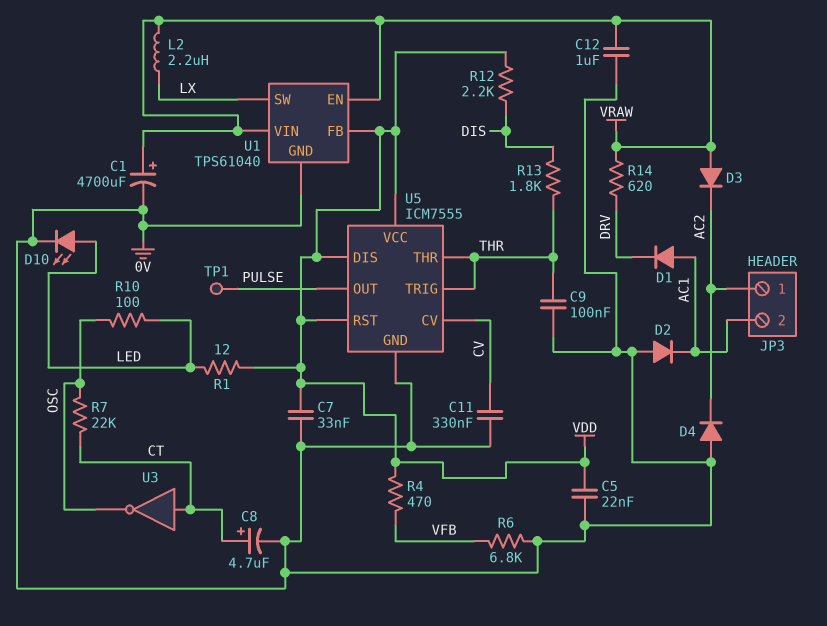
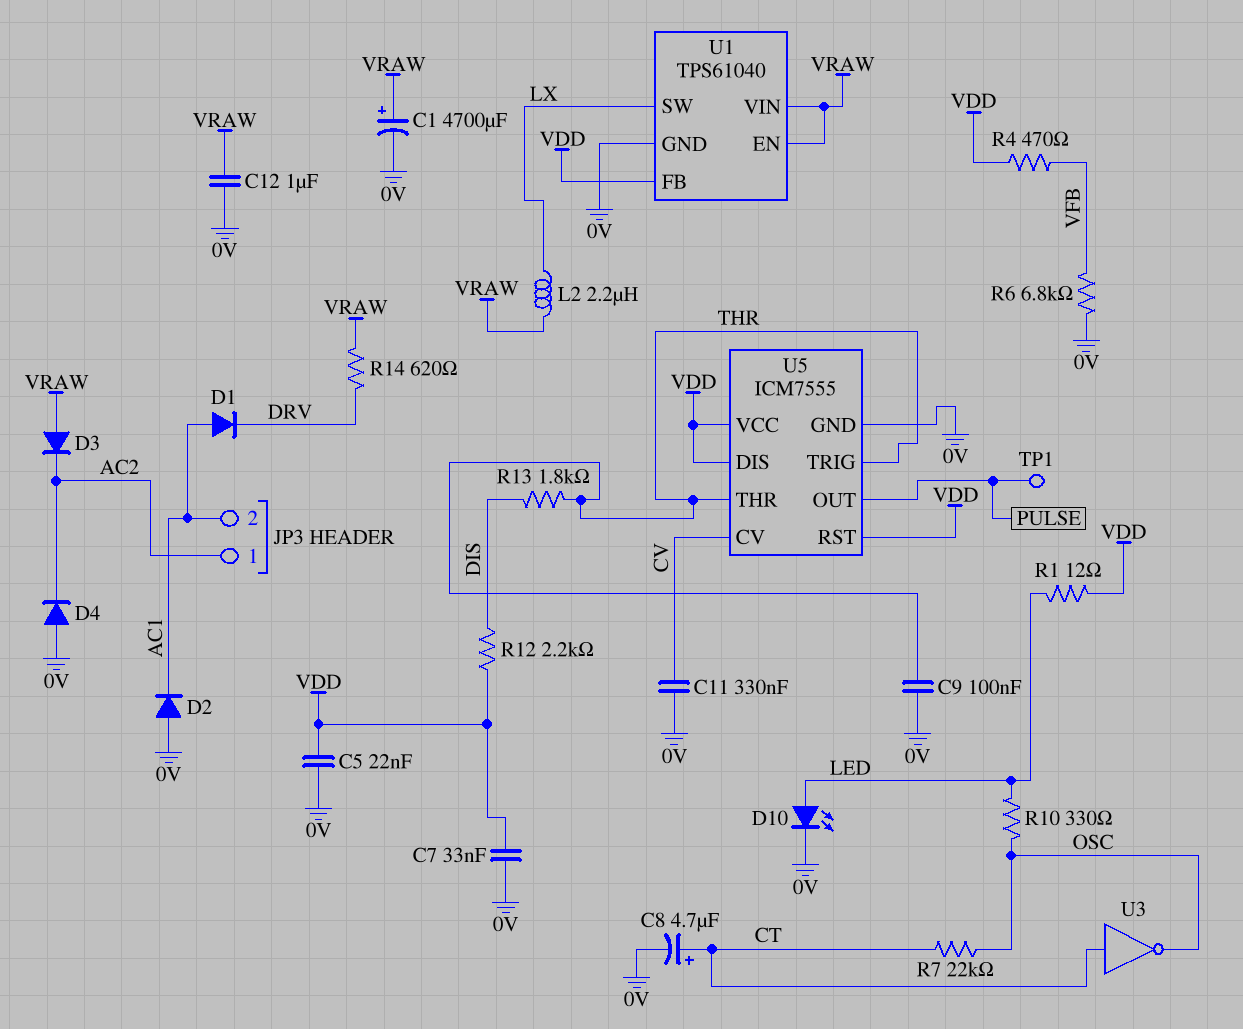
R10: 100 (LED, OSC) -> 330 (LED, OSC)

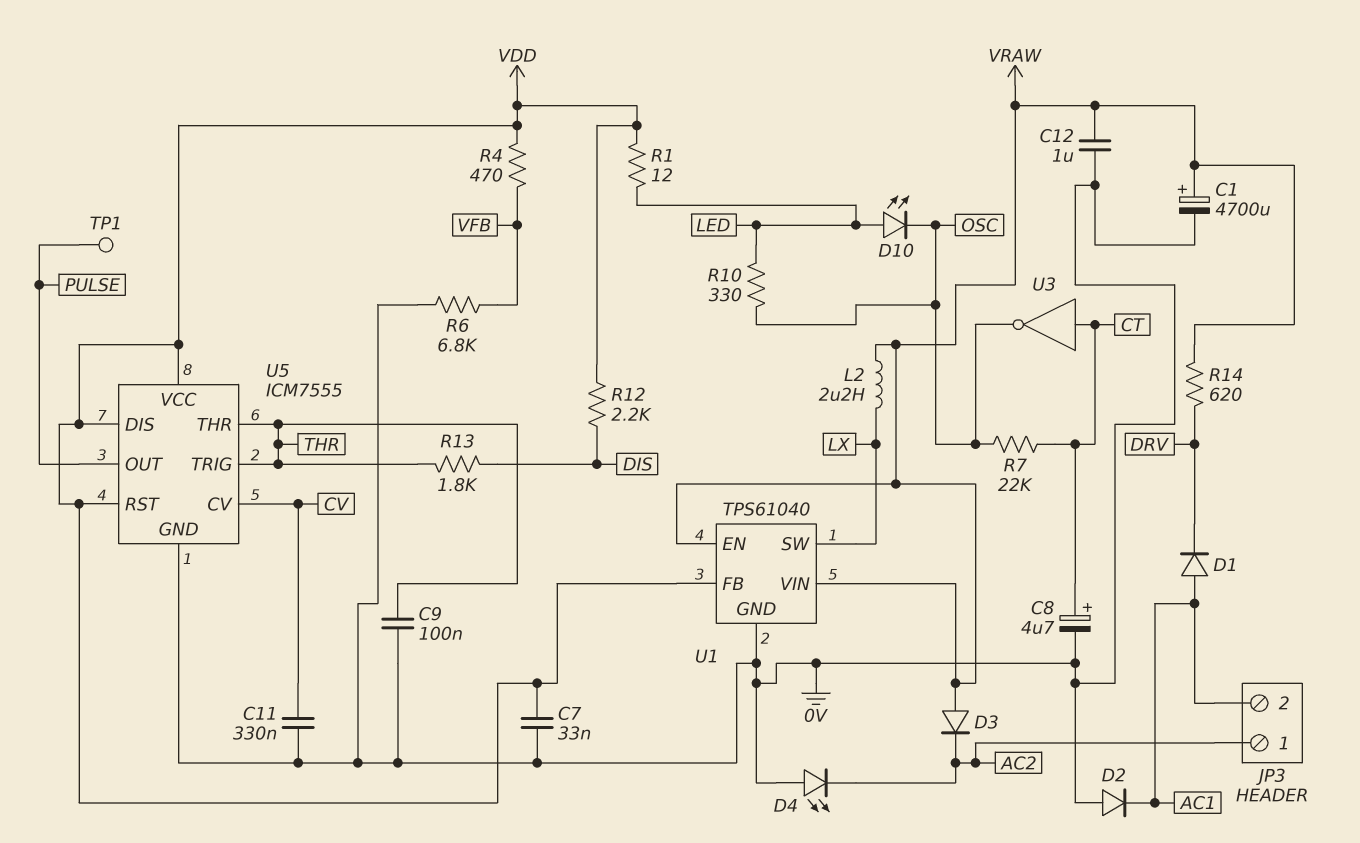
C5: 22nF (0V, VDD) -> none
D4: diode (A 0V, K AC2) -> LED (A 0V, K AC2)
D10: LED (A LED, K 0V) -> LED (A LED, K OSC)

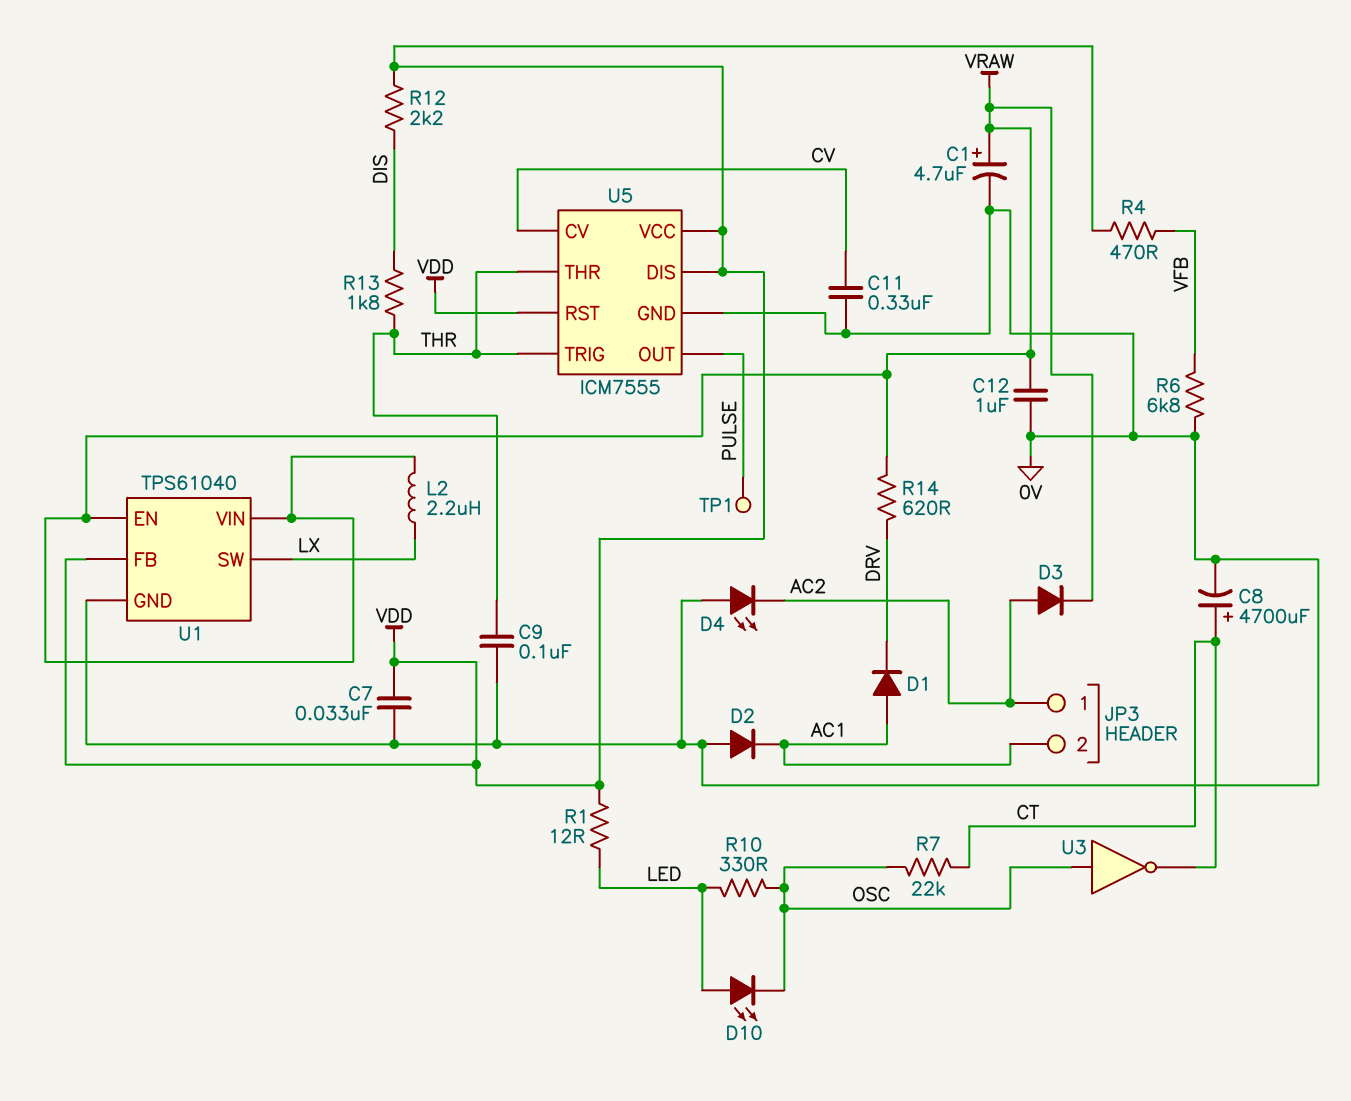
C1: 4700uF (plus VRAW, minus 0V) -> 4.7uF (plus VRAW, minus 0V)
C8: 4.7uF (plus CT, minus 0V) -> 4700uF (plus CT, minus 0V)
D3: diode (A VRAW, K AC2) -> diode (A AC2, K VRAW)
U3: NOT (in CT, out OSC) -> NOT (in OSC, out CT)

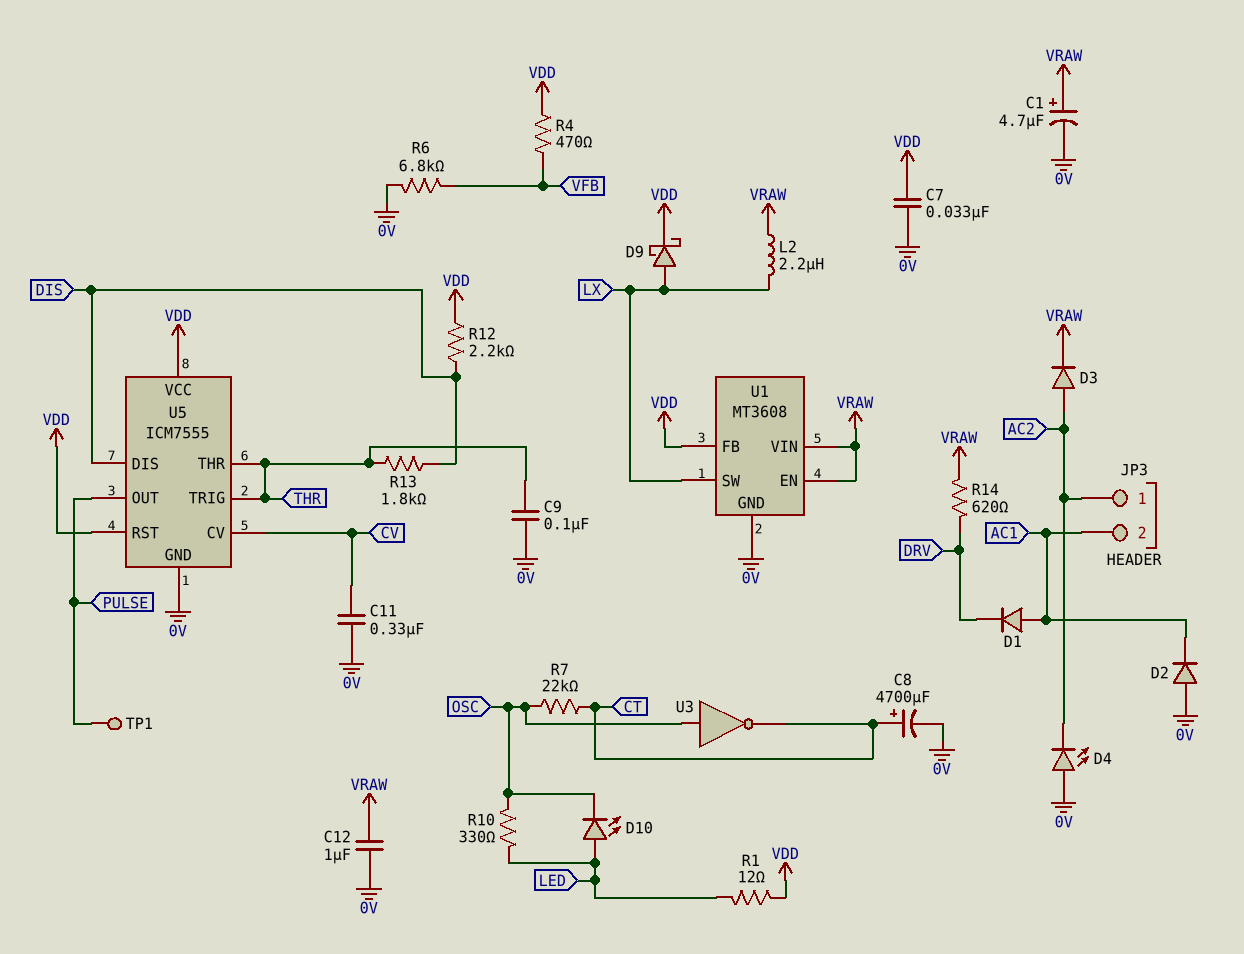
D9: none -> schottky (A LX, K VDD)
U1: TPS61040 -> MT3608
U5 pin DIS: VDD -> DIS

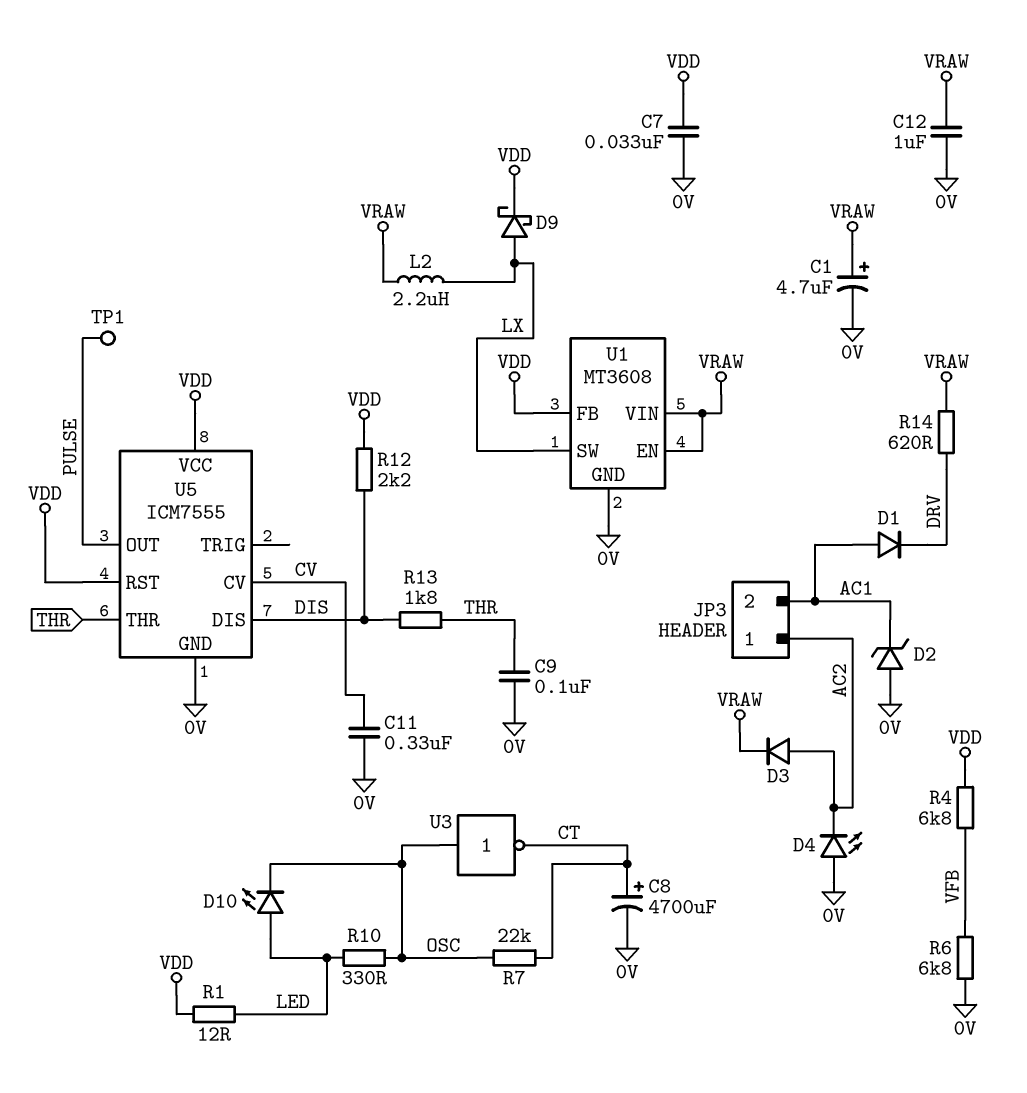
D2: diode (A 0V, K AC1) -> zener (A 0V, K AC1)
R4: 470 (VDD, VFB) -> 6.8k (VDD, VFB)
U5 pin TRIG: THR -> none

